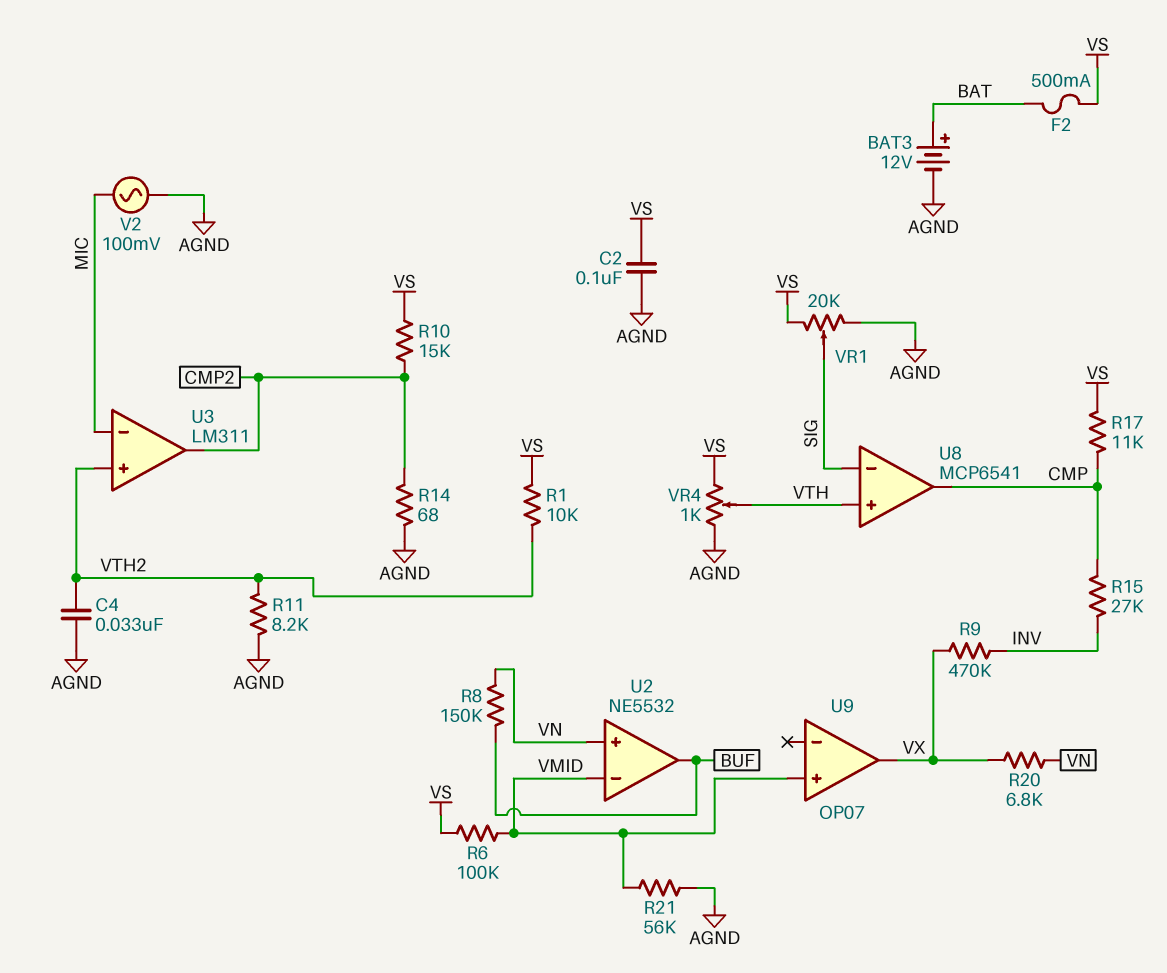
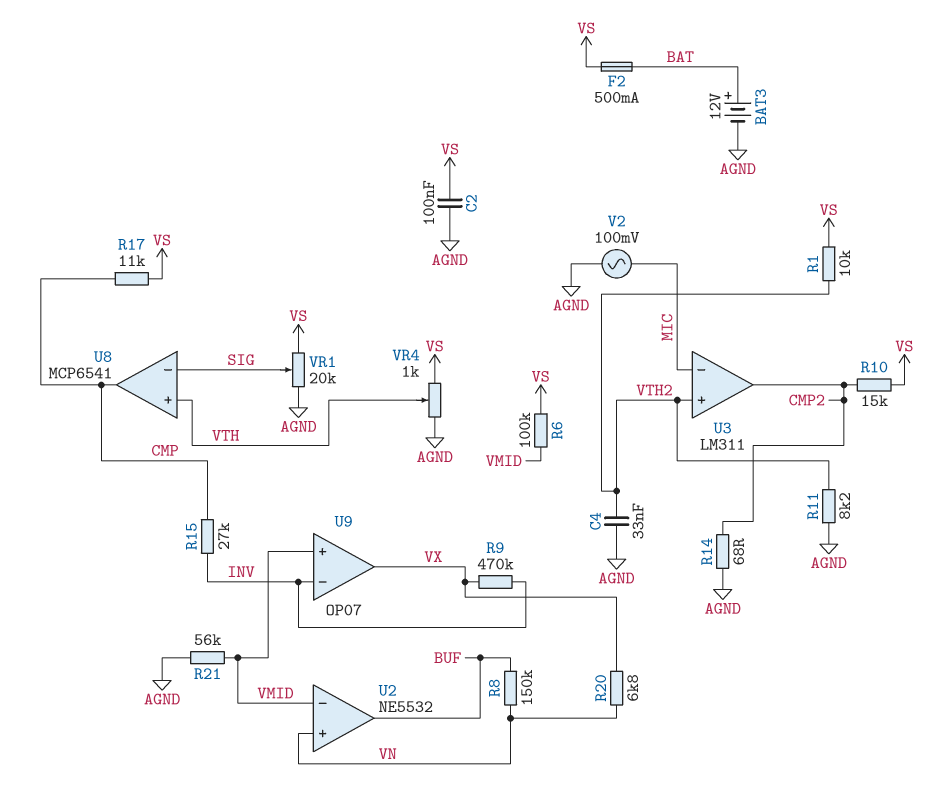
U9 pin in-: none -> INV

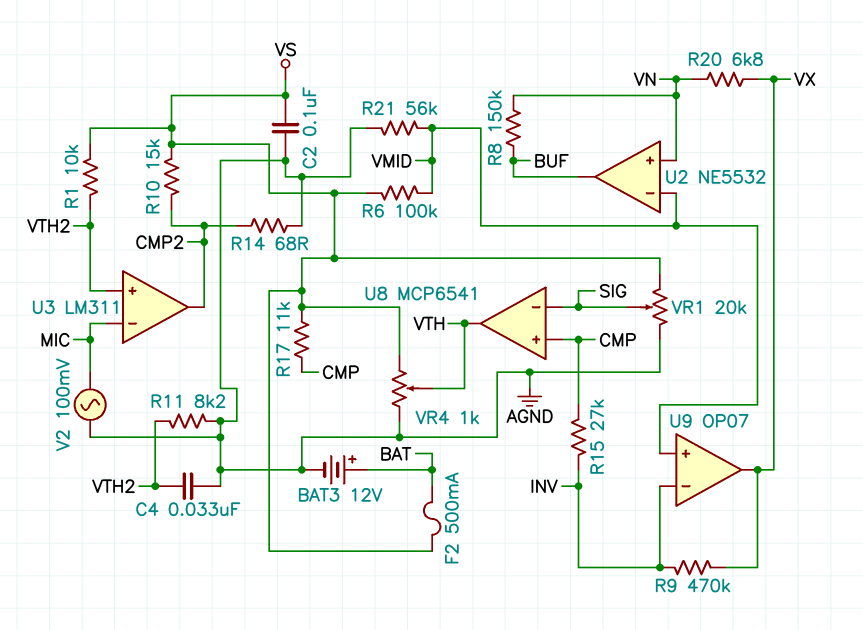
U8 pin in+: VTH -> CMP
U8 pin out: CMP -> VTH

